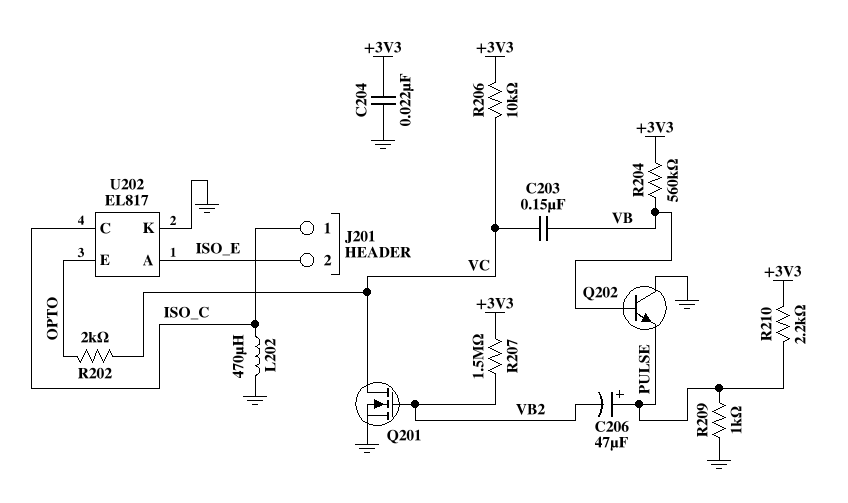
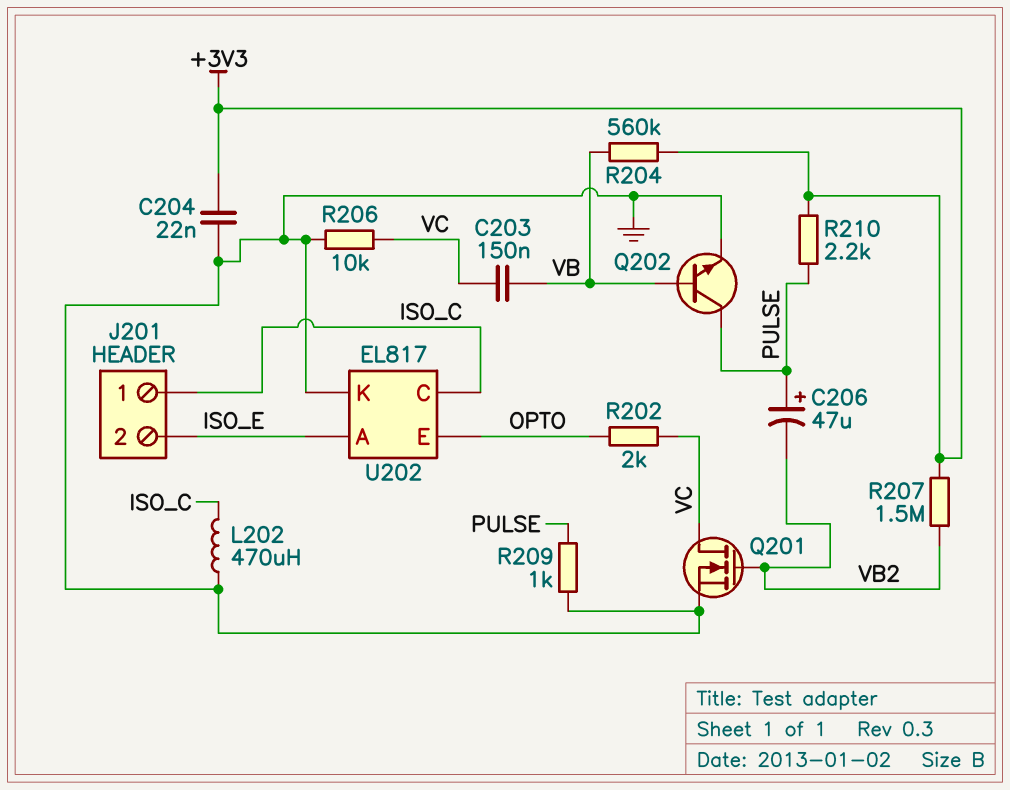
Q202: NPN (B VB, C GND, E PULSE) -> NPN (B VB, C PULSE, E GND)
R206: 10k (+3V3, VC) -> 10k (GND, VC)

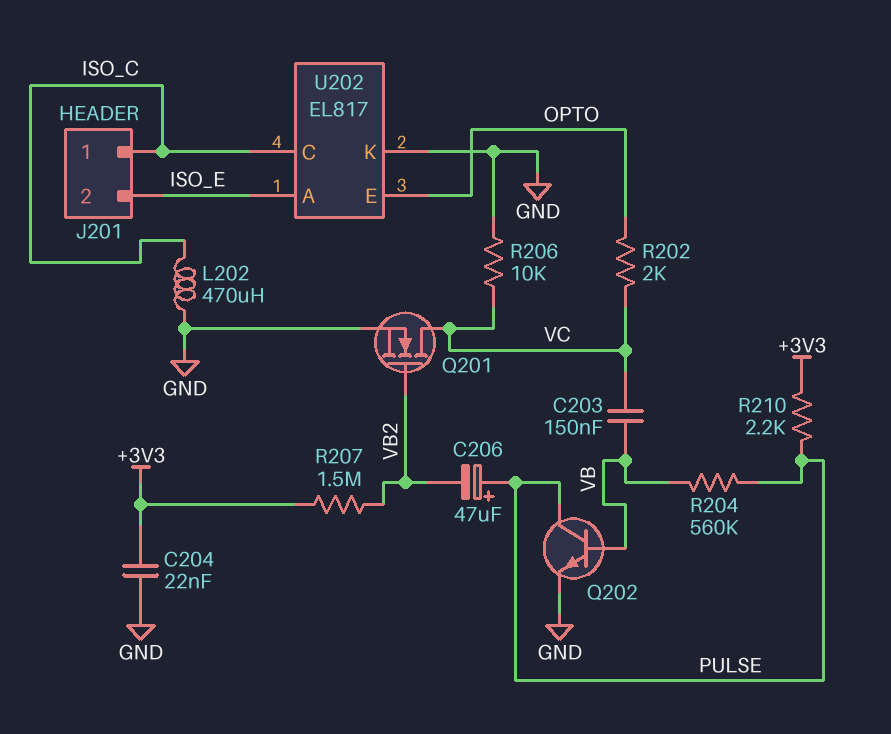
R204: 560k (+3V3, VB) -> 560k (PULSE, VB)
R209: 1k (GND, PULSE) -> none

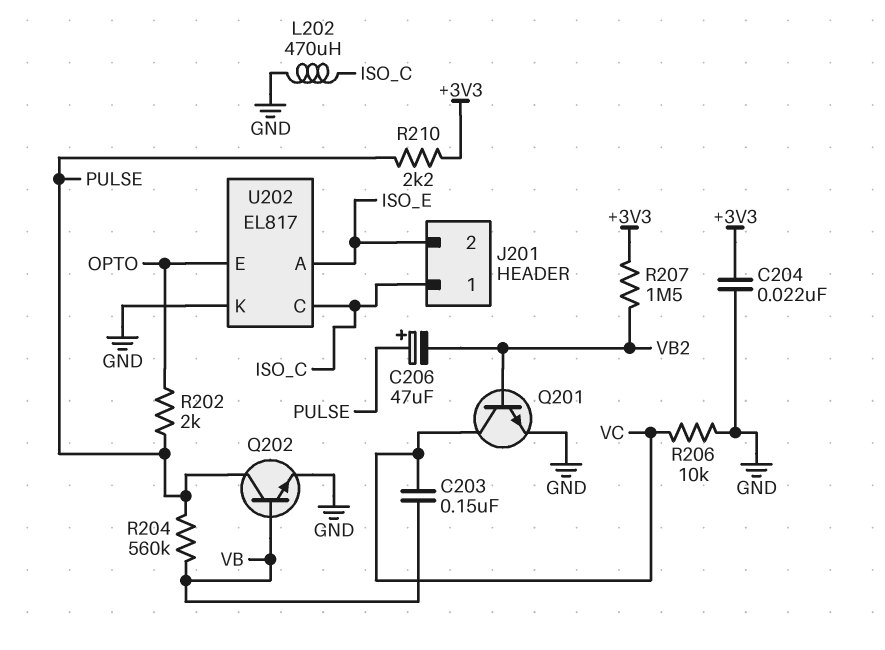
Q201: NMOS (G VB2, D VC, S GND) -> NPN (B VB2, C VC, E GND)
R202: 2k (OPTO, VC) -> 2k (OPTO, PULSE)

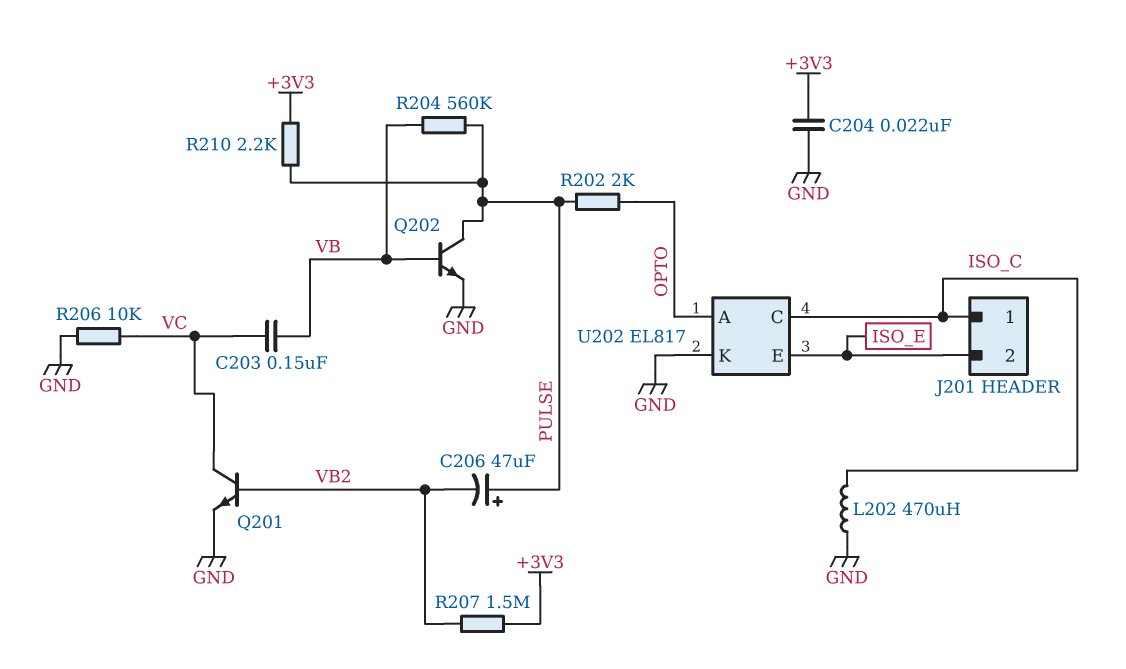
U202 pin A: ISO_E -> OPTO
U202 pin E: OPTO -> ISO_E

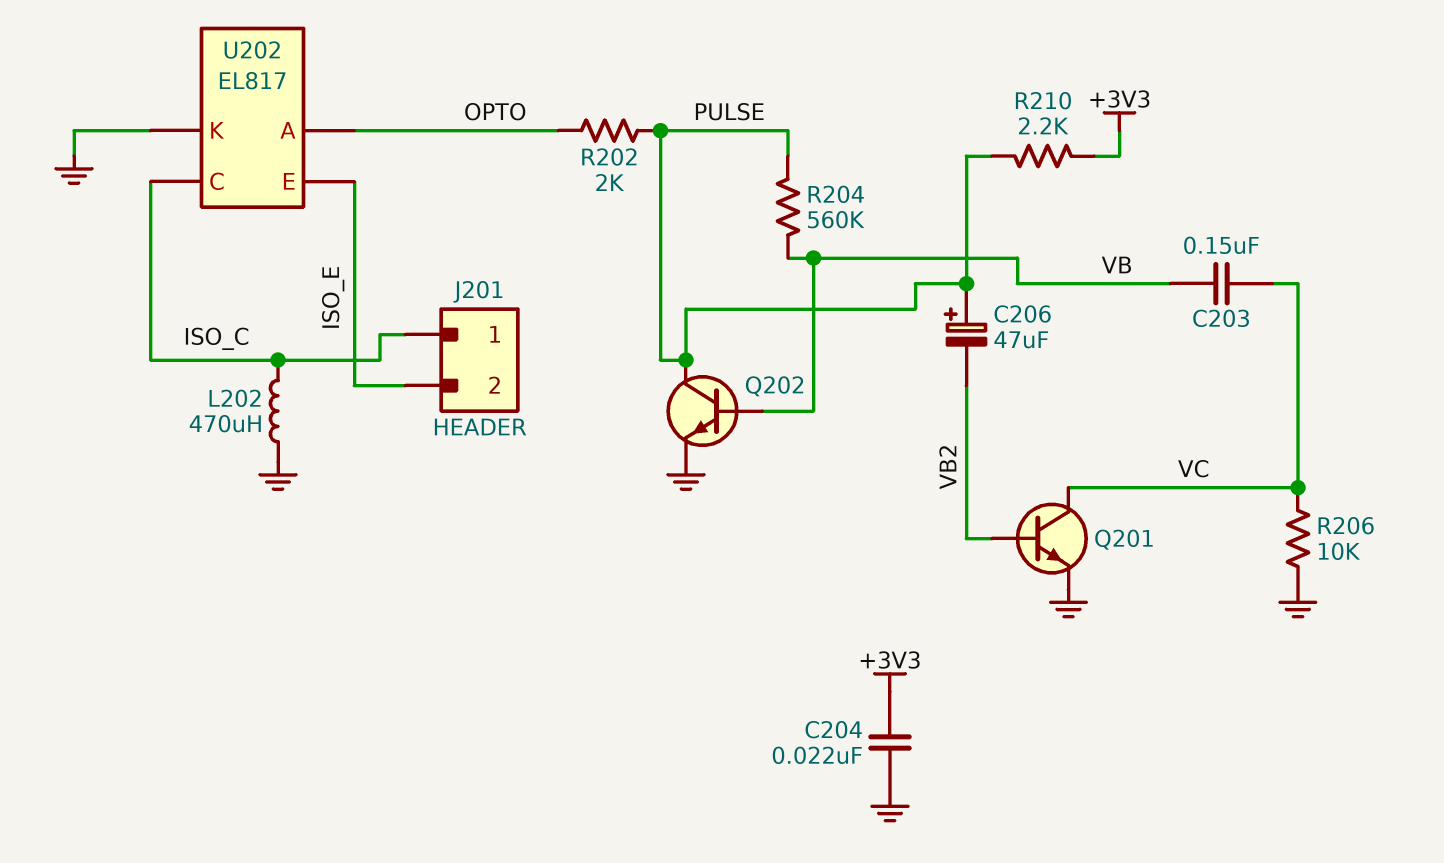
R207: 1.5M (+3V3, VB2) -> none

